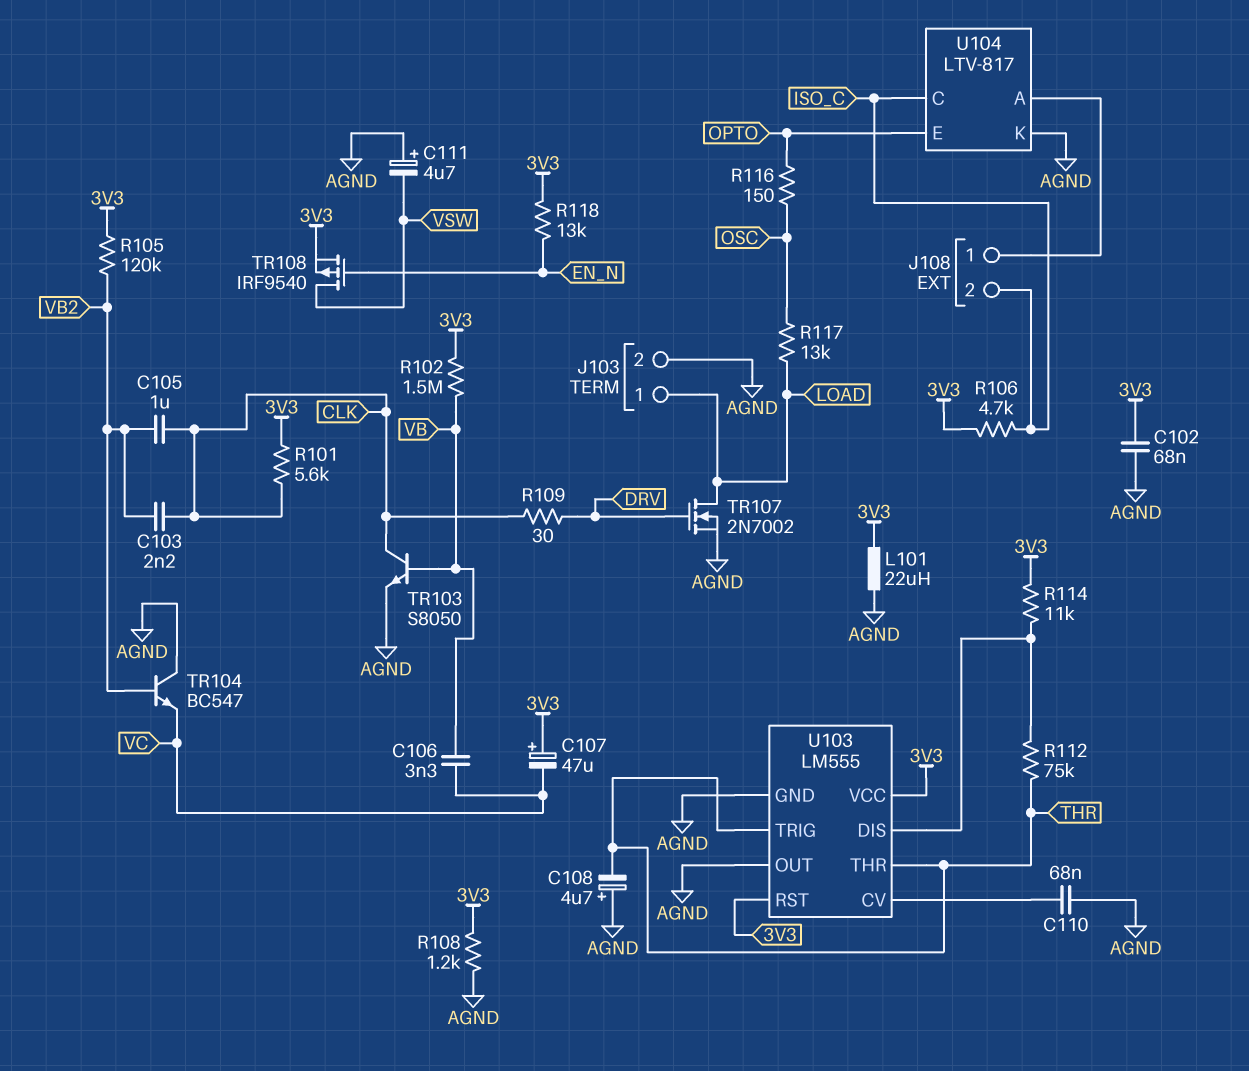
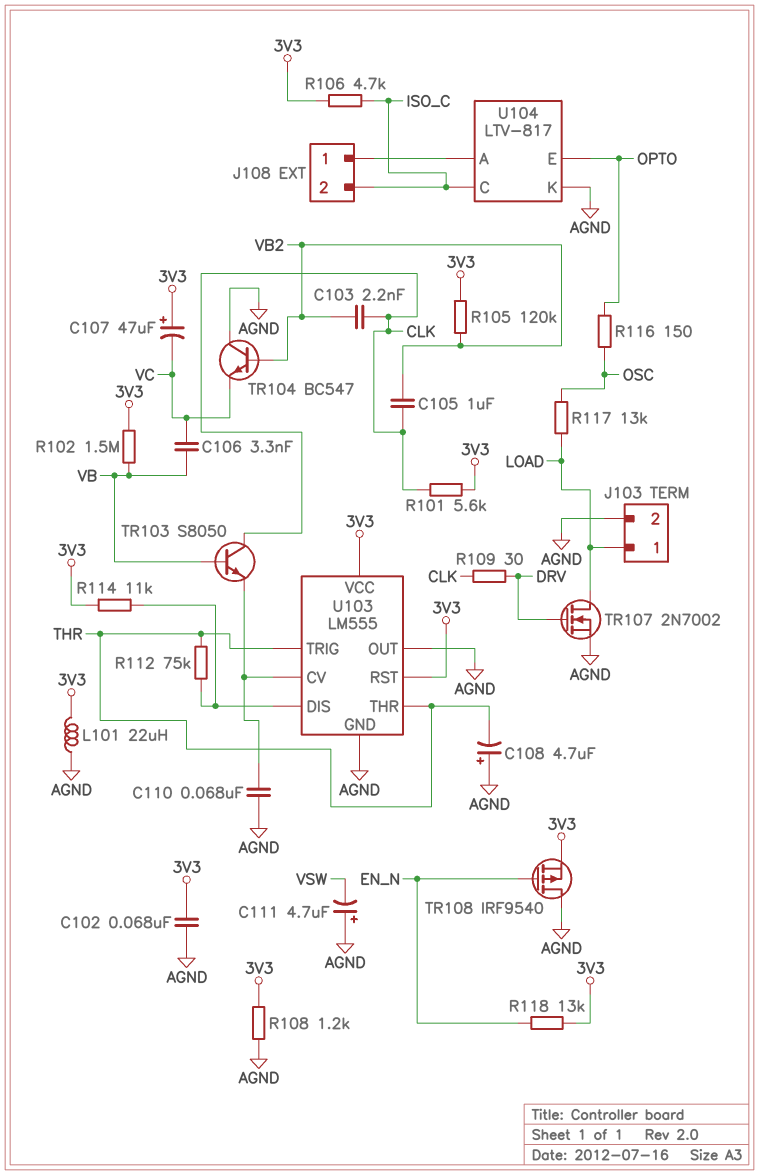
TR103: NPN S8050 (B VB, C CLK, E AGND) -> NPN S8050 (B VB, C CLK, E U103/CV)
TR108: PMOS IRF9540 (G EN_N, D VSW, S 3V3) -> PMOS IRF9540 (G EN_N, D AGND, S 3V3)

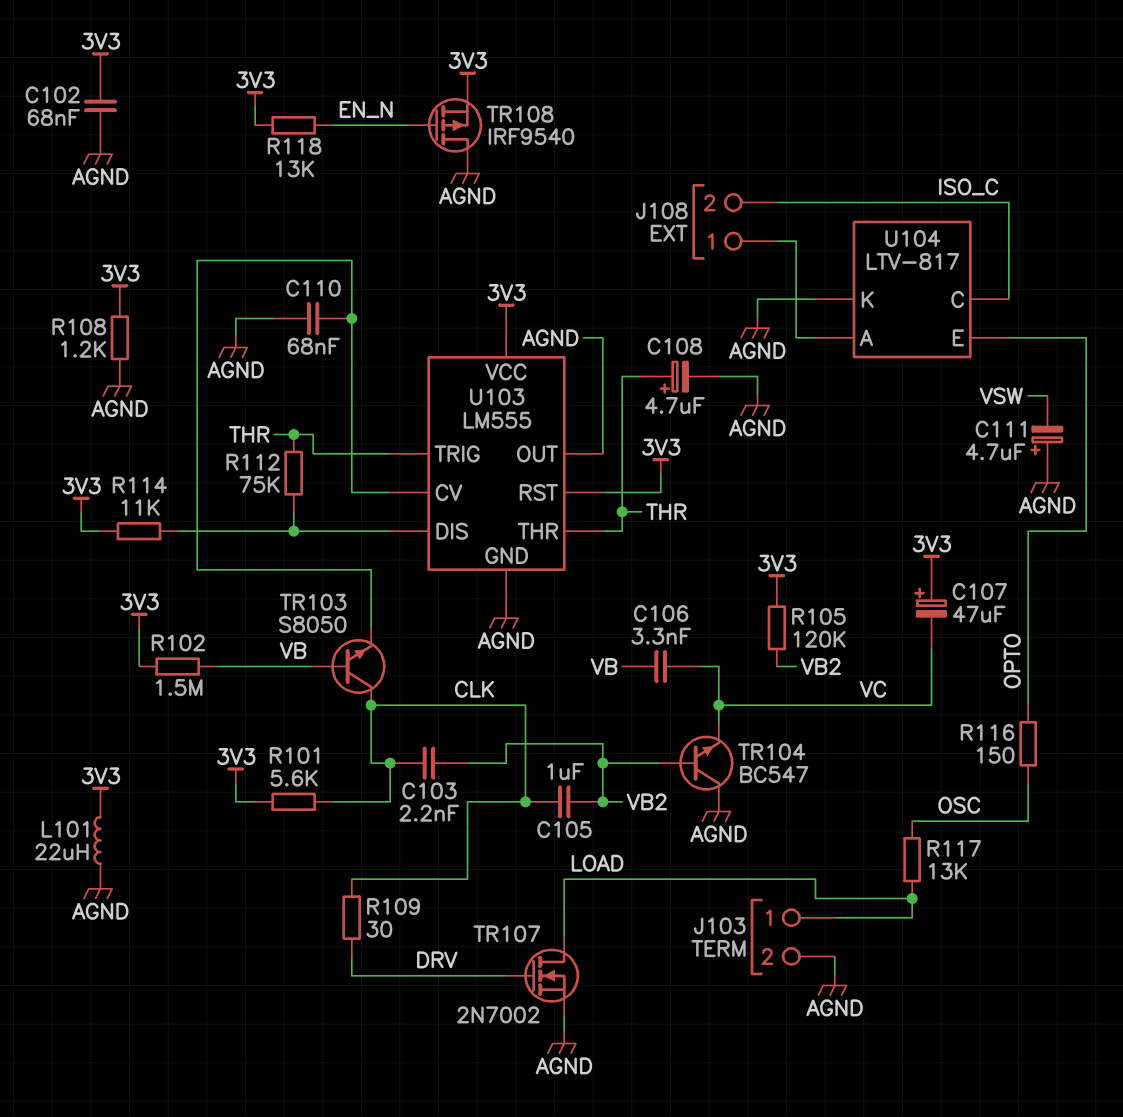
C108: 4.7uF (plus AGND, minus THR) -> 4.7uF (plus THR, minus AGND)
R106: 4.7k (3V3, ISO_C) -> none

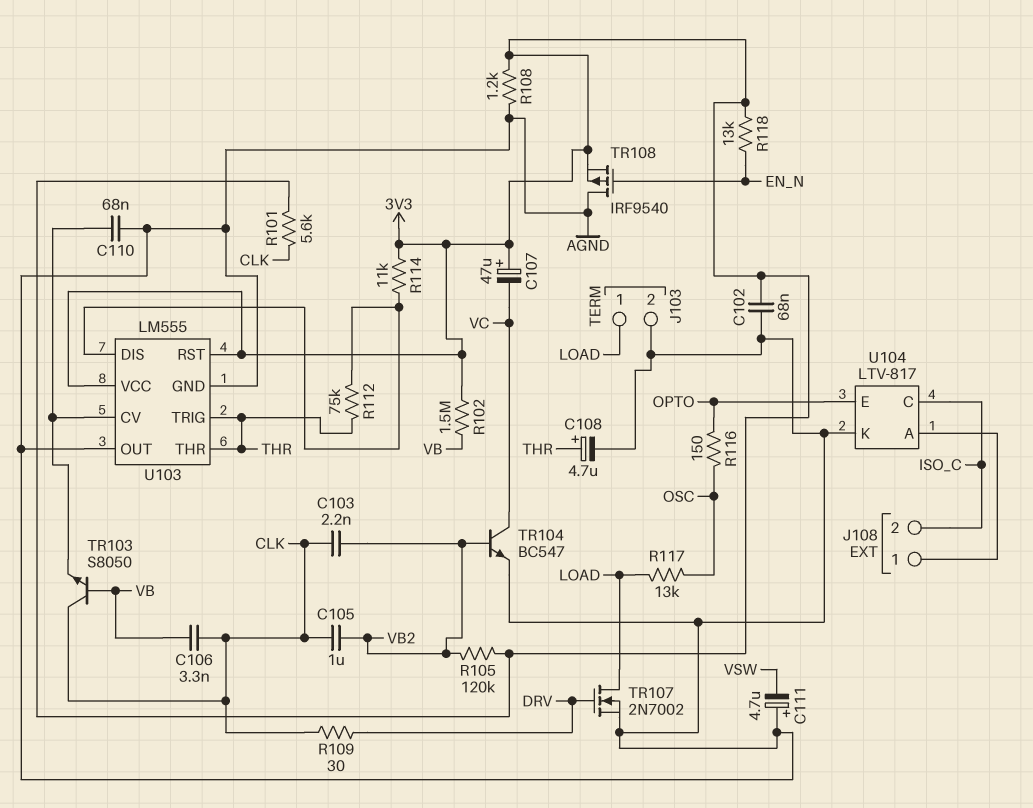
C106: 3.3nF (VB, VC) -> 3.3nF (CLK, VB)
L101: 22uH (3V3, AGND) -> none
TR104: NPN BC547 (B VB2, C AGND, E VC) -> NPN BC547 (B VB2, C VC, E AGND)

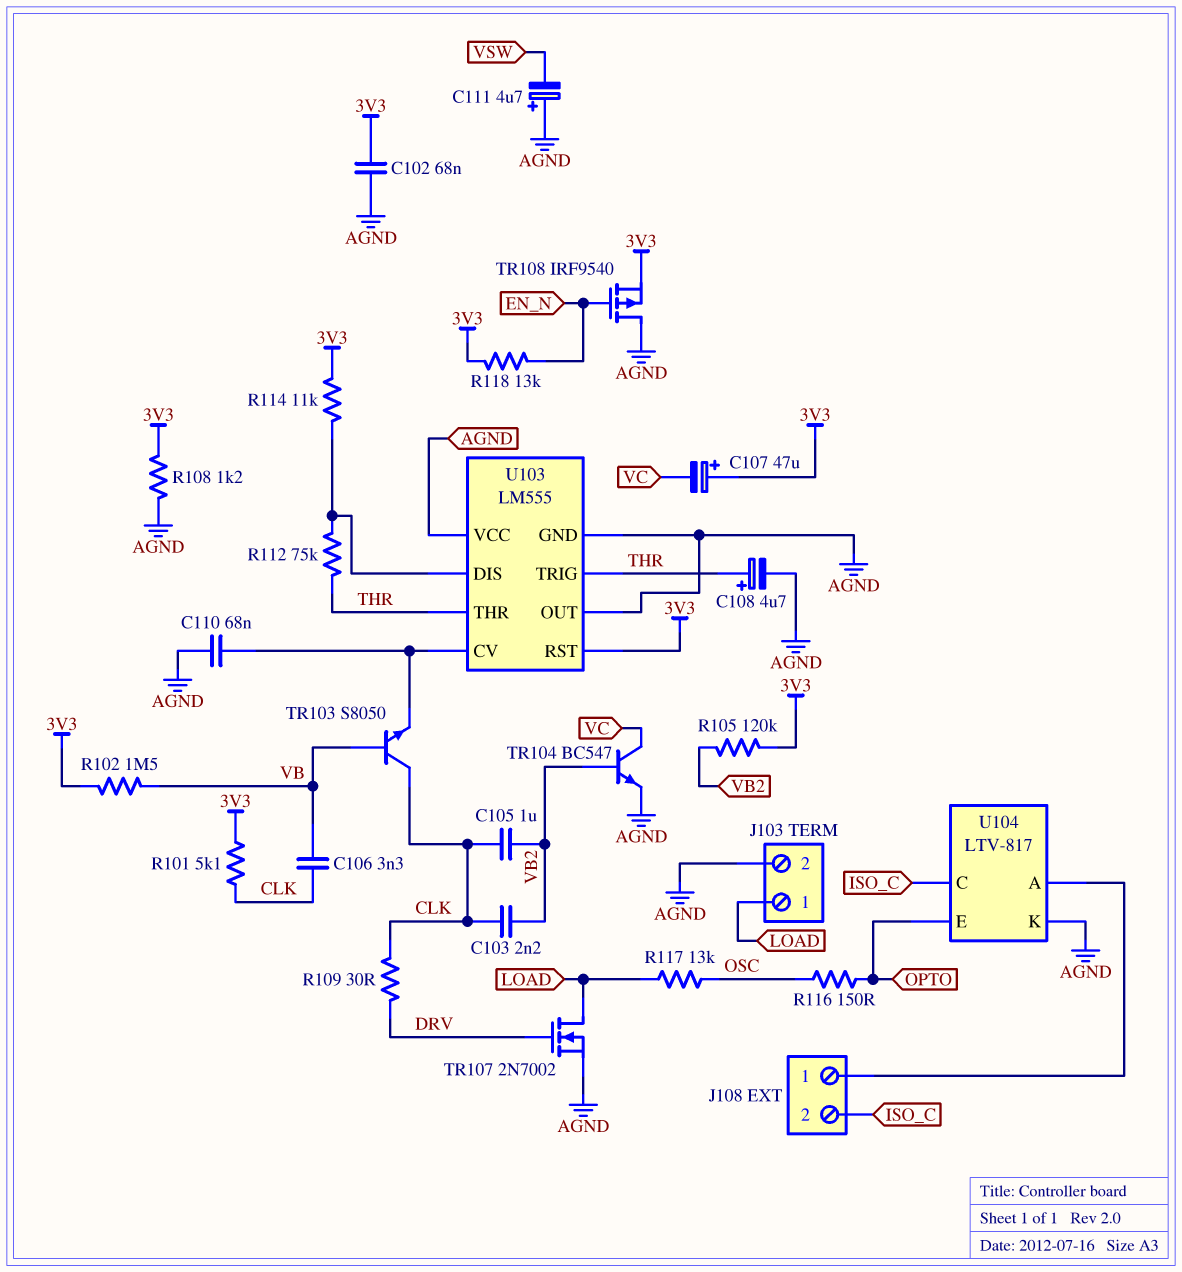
R101: 5.6k (3V3, CLK) -> 5.1k (3V3, CLK)
U103 pin VCC: 3V3 -> AGND

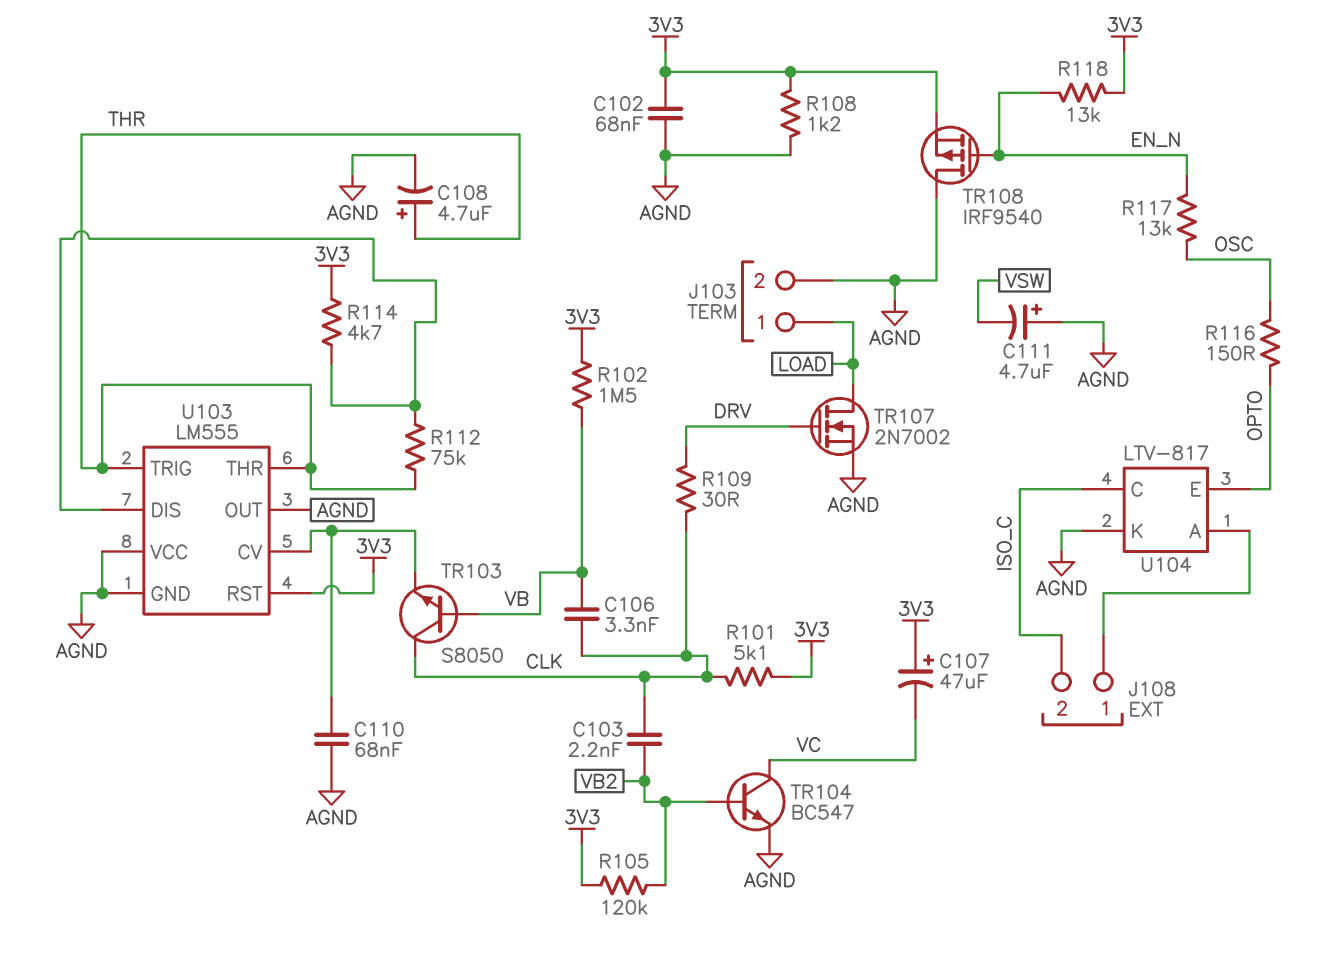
C105: 1uF (CLK, VB2) -> none
R114: 11k (3V3, U103/DIS) -> 4.7k (3V3, U103/DIS)
R117: 13k (LOAD, OSC) -> 13k (EN_N, OSC)

